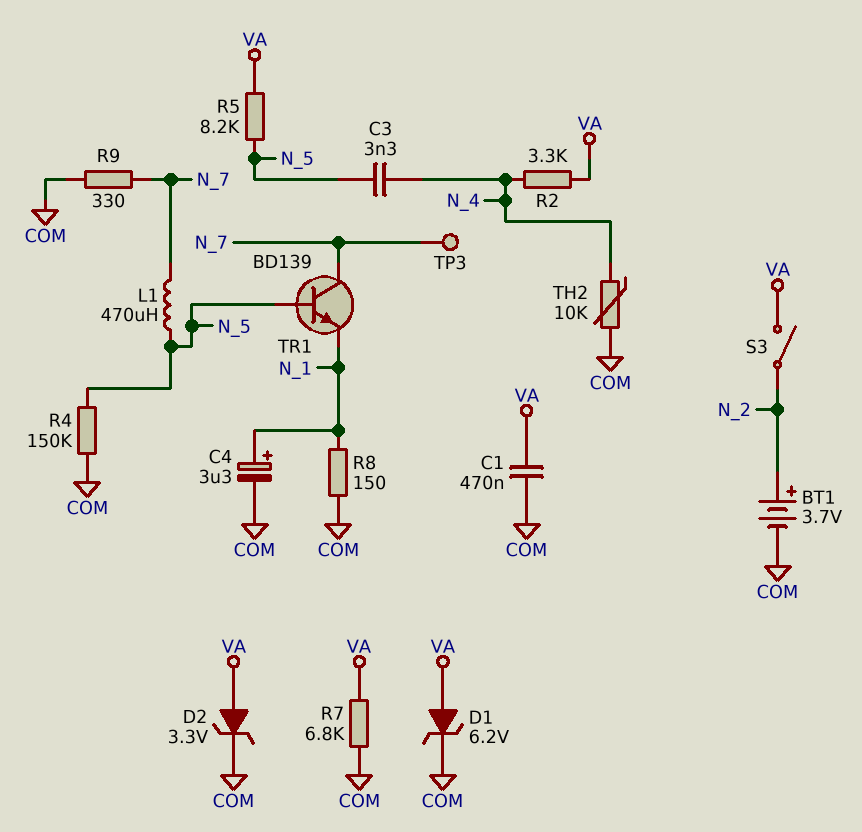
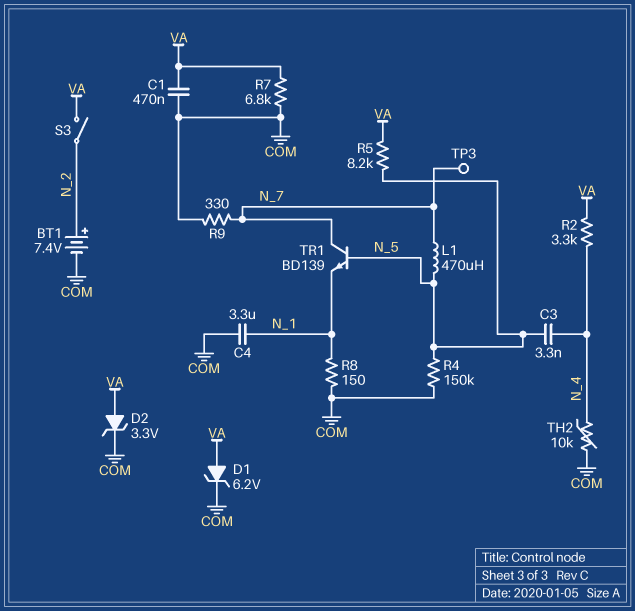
BT1: 3.7V (plus N_2, minus COM) -> 7.4V (plus N_2, minus COM)
C4: 3.3uF (plus N_1, minus COM) -> 3.3uF (COM, N_1)

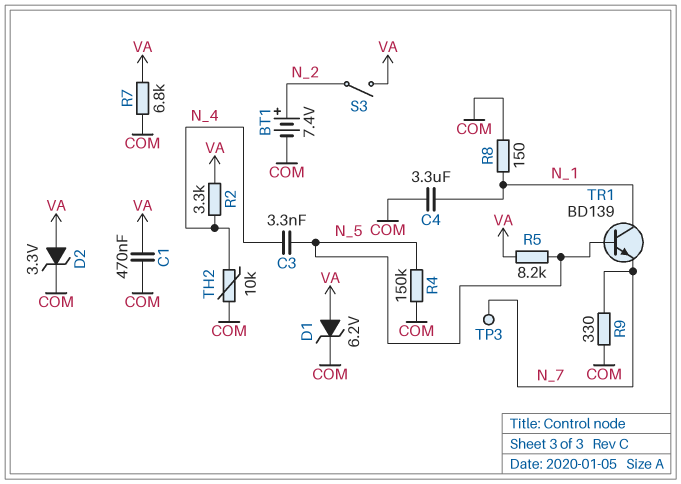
L1: 470uH (N_5, N_7) -> none
TR1: NPN BD139 (B N_5, C N_7, E N_1) -> NPN BD139 (B N_5, C N_1, E N_7)

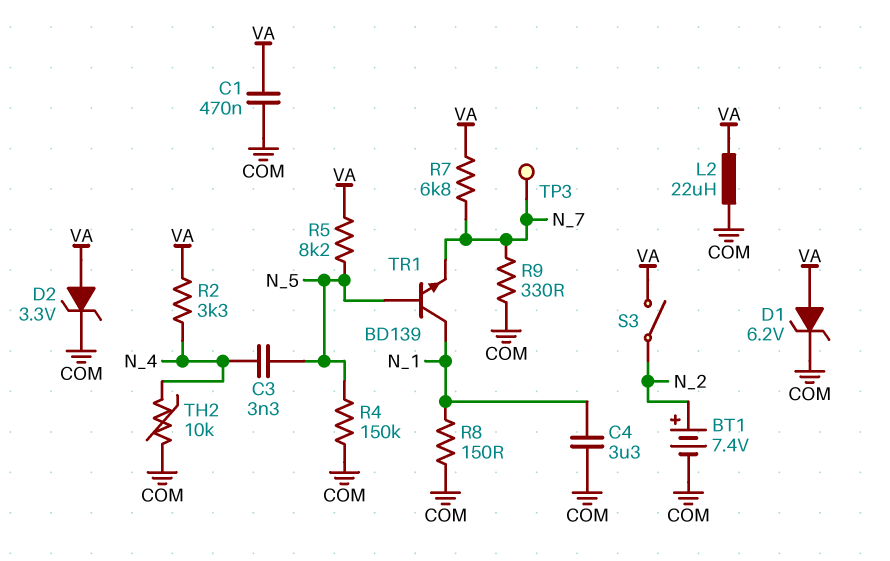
L2: none -> 22uH (COM, VA)
R7: 6.8k (COM, VA) -> 6.8k (N_7, VA)

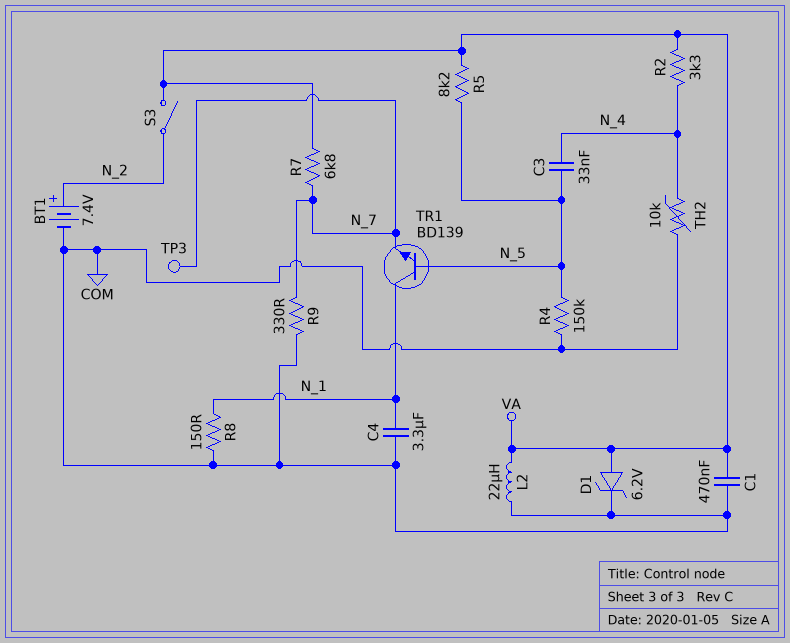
C3: 3.3nF (N_4, N_5) -> 33nF (N_4, N_5)
D2: zener 3.3V (A VA, K COM) -> none

